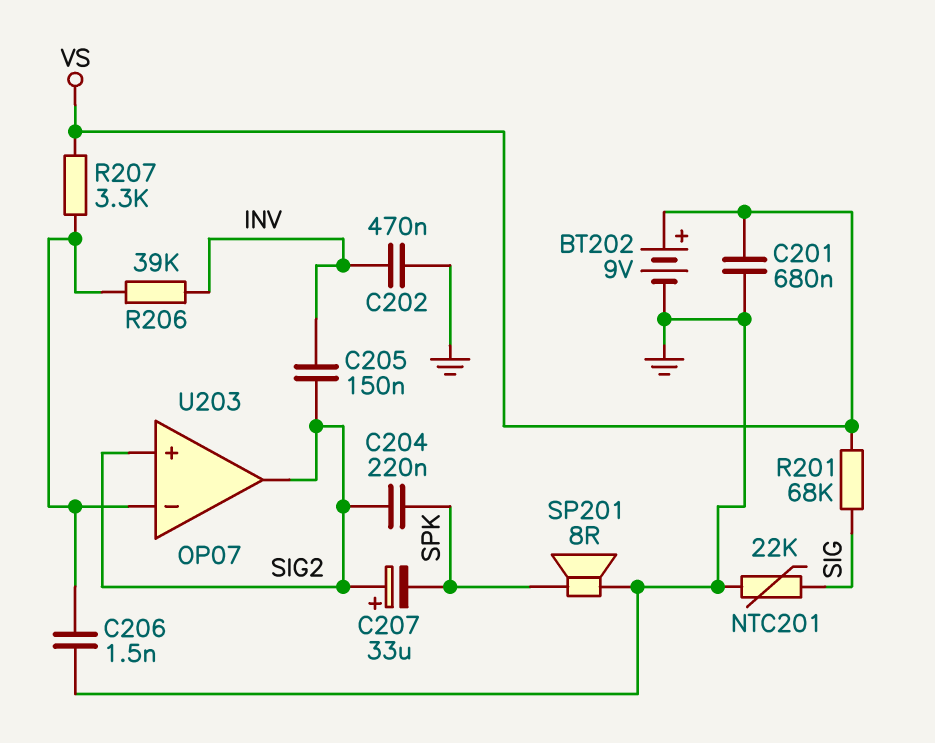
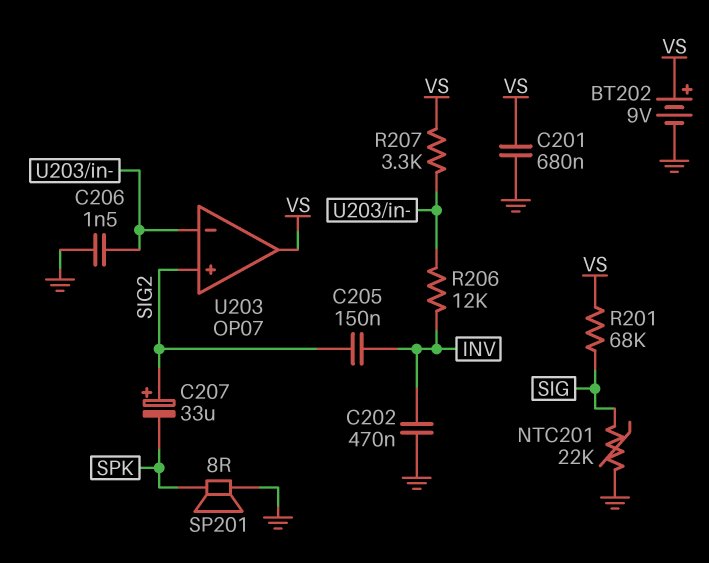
C204: 220nF (SIG2, SPK) -> none
R206: 39k (INV, U203/in-) -> 12k (INV, U203/in-)
U203 pin out: SIG2 -> VS

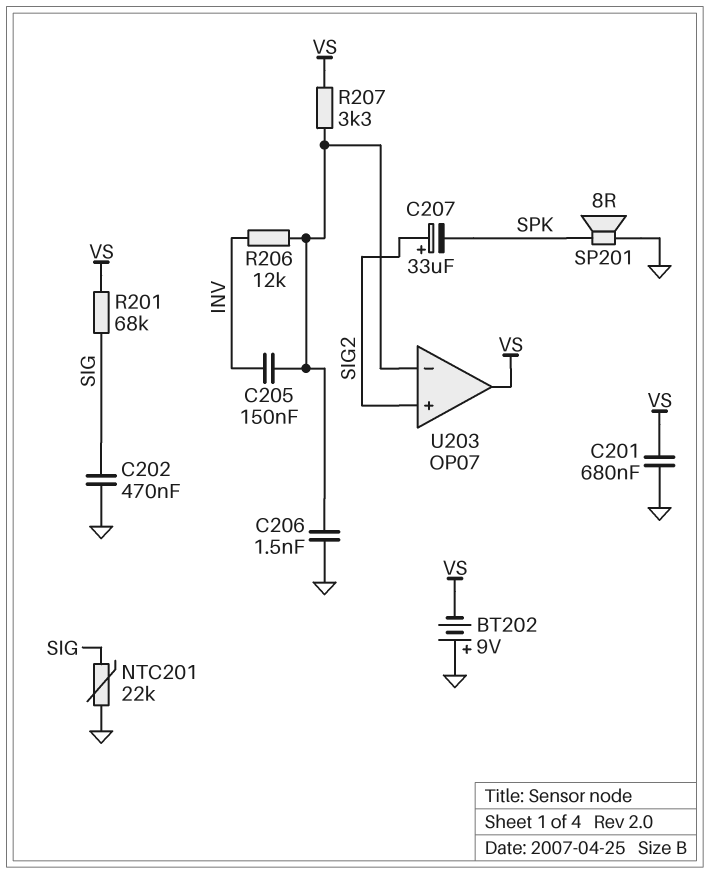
BT202: 9V (plus VS, minus GND) -> 9V (plus GND, minus VS)
C202: 470nF (GND, INV) -> 470nF (GND, SIG)
C205: 150nF (INV, SIG2) -> 150nF (INV, U203/in-)

